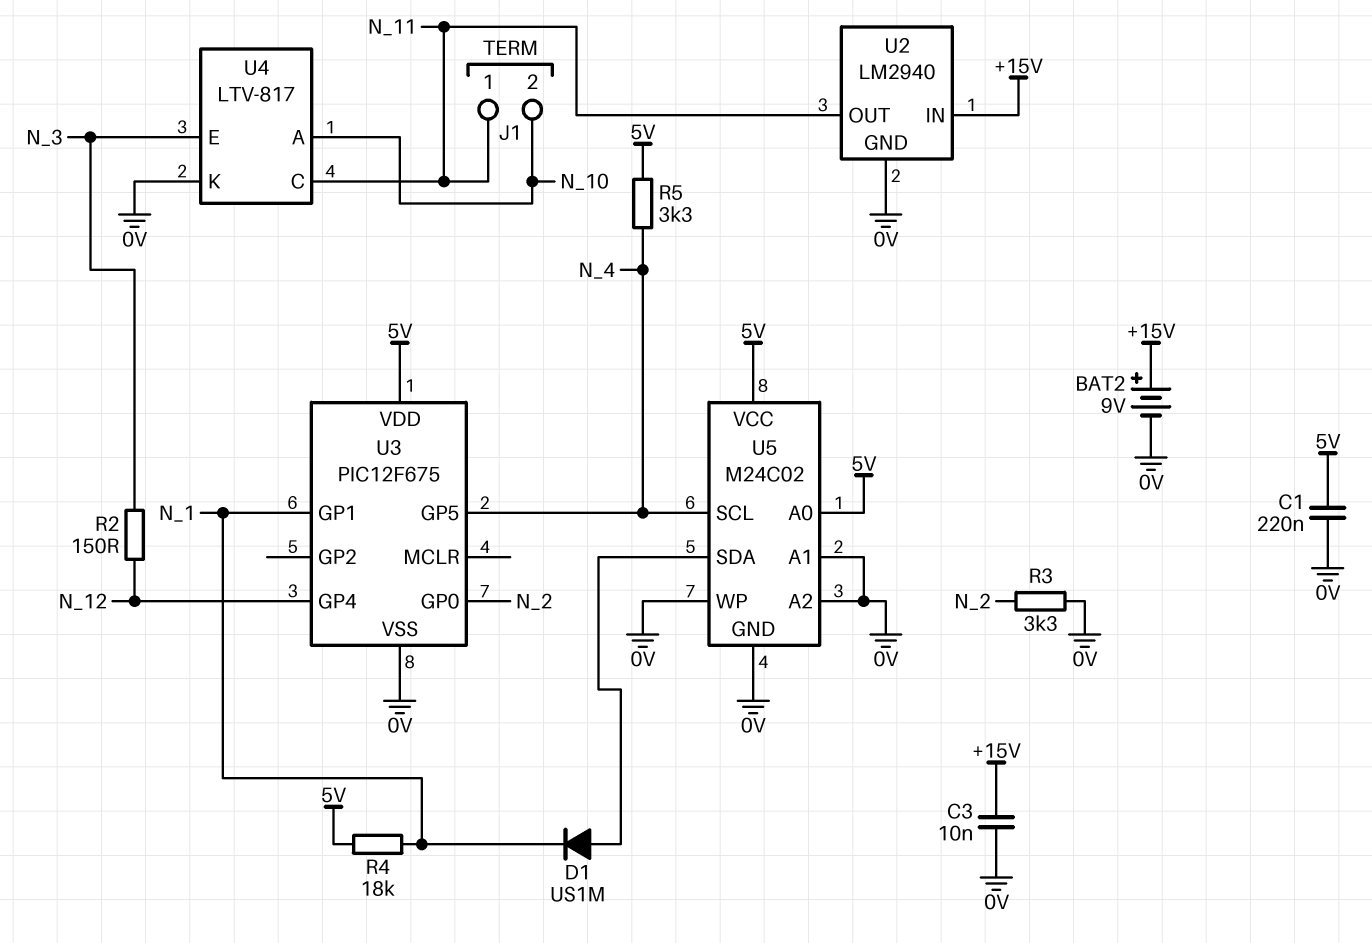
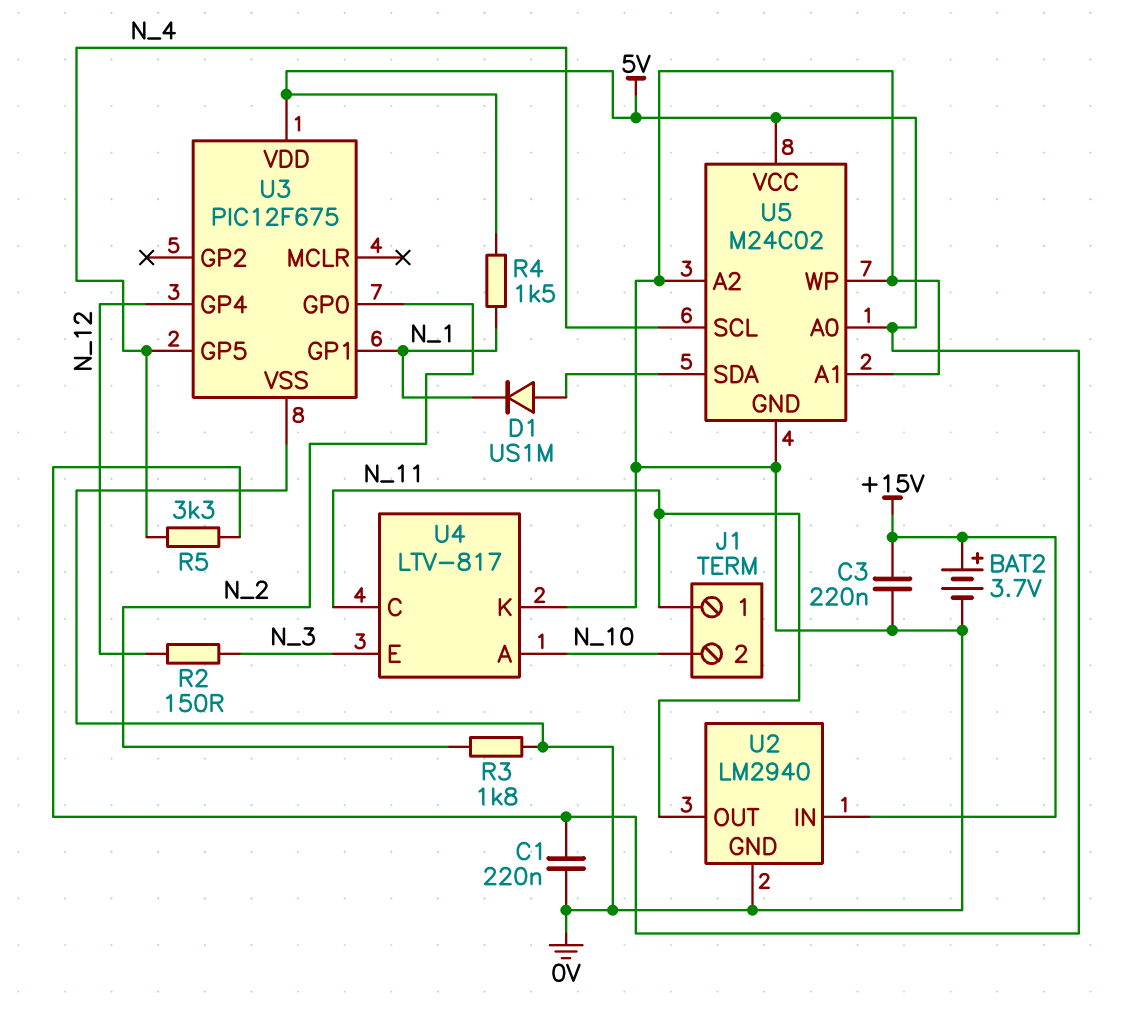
BAT2: 9V (plus +15V, minus 0V) -> 3.7V (plus +15V, minus 0V)
C3: 10nF (+15V, 0V) -> 220nF (+15V, 0V)
R3: 3.3k (0V, N_2) -> 1.8k (0V, N_2)
R4: 18k (5V, N_1) -> 1.5k (5V, N_1)

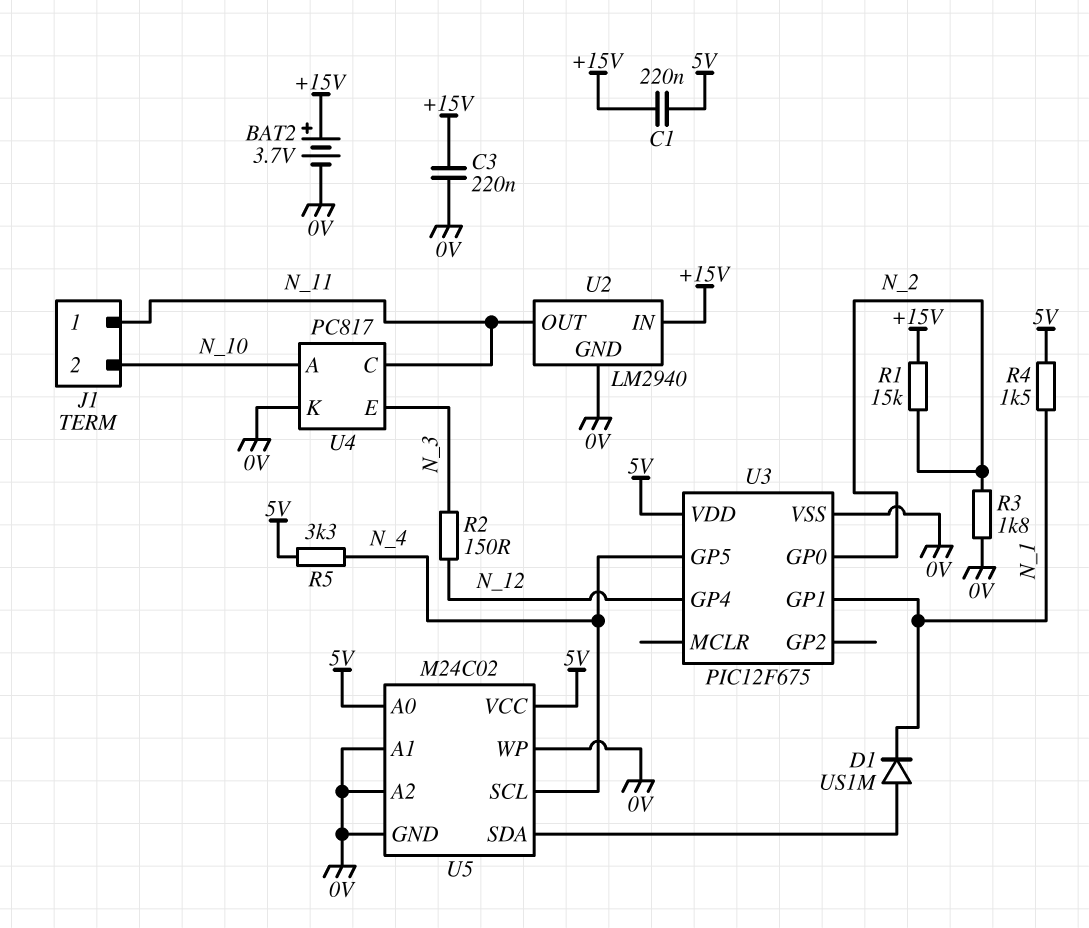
C1: 220nF (0V, 5V) -> 220nF (+15V, 5V)
R1: none -> 15k (+15V, N_2)
U4: LTV-817 -> PC817

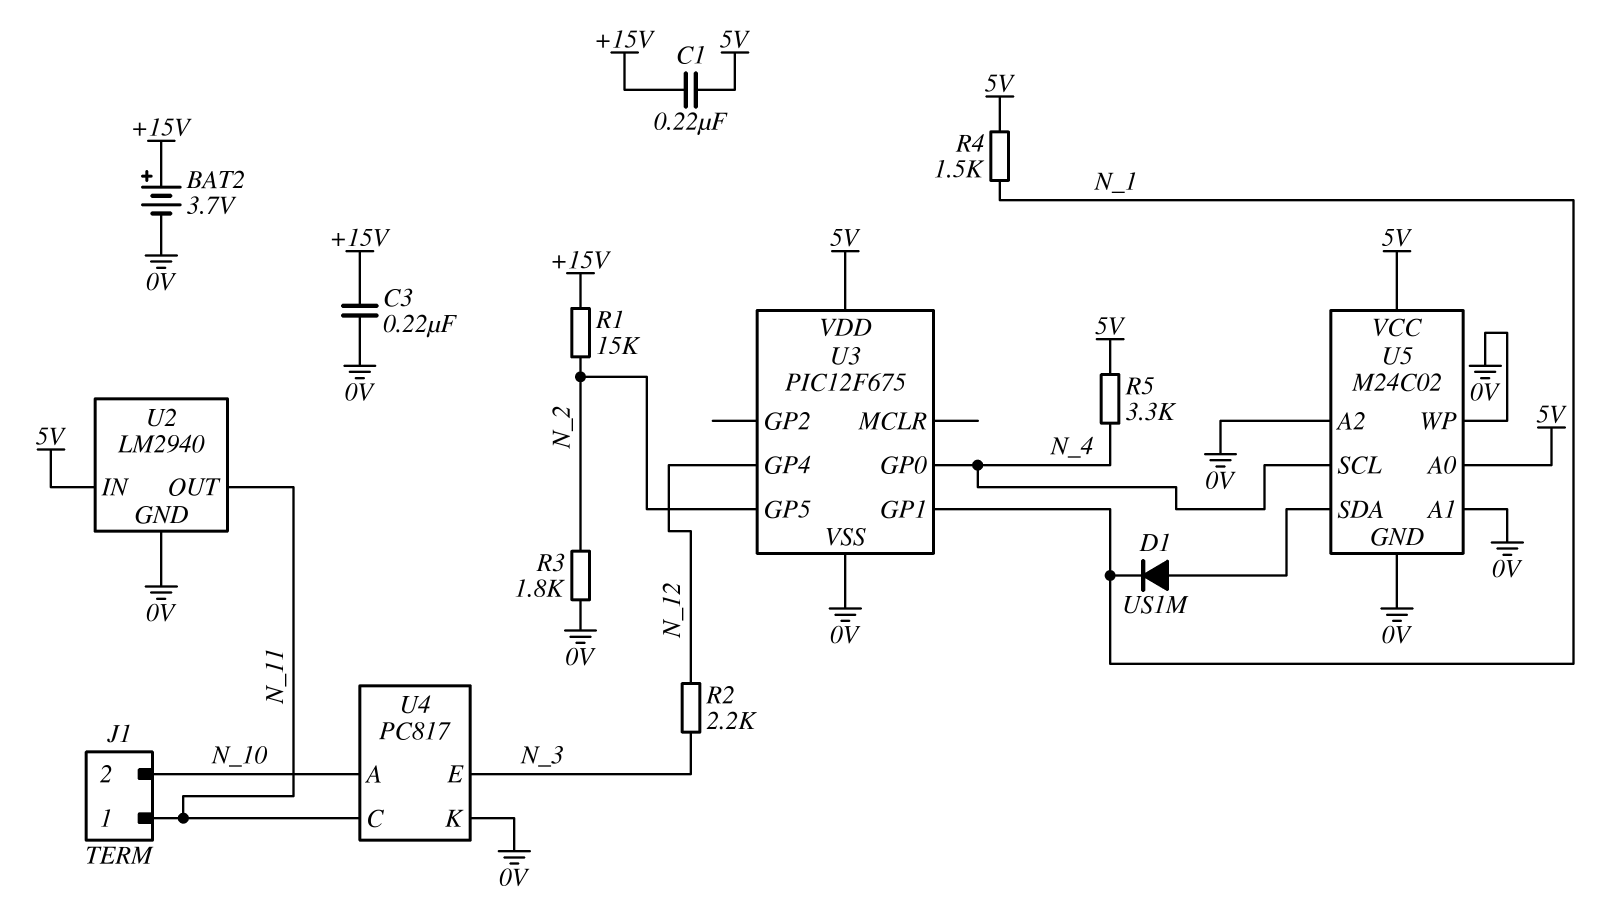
R2: 150 (N_3, N_12) -> 2.2k (N_3, N_12)
U2 pin IN: +15V -> 5V
U3 pin GP0: N_2 -> N_4
U3 pin GP5: N_4 -> N_2

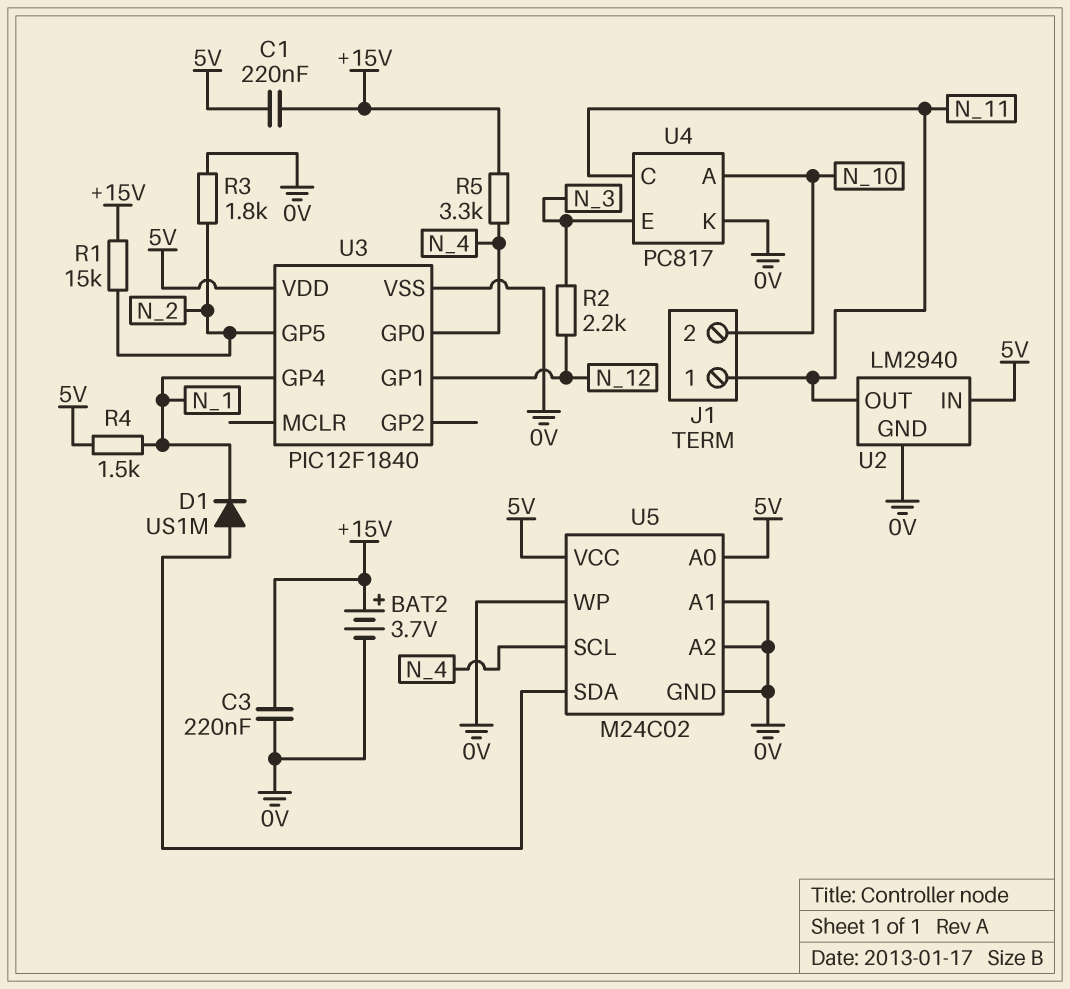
R5: 3.3k (5V, N_4) -> 3.3k (+15V, N_4)
U3: PIC12F675 -> PIC12F1840
U3 pin GP1: N_1 -> N_12
U3 pin GP4: N_12 -> N_1

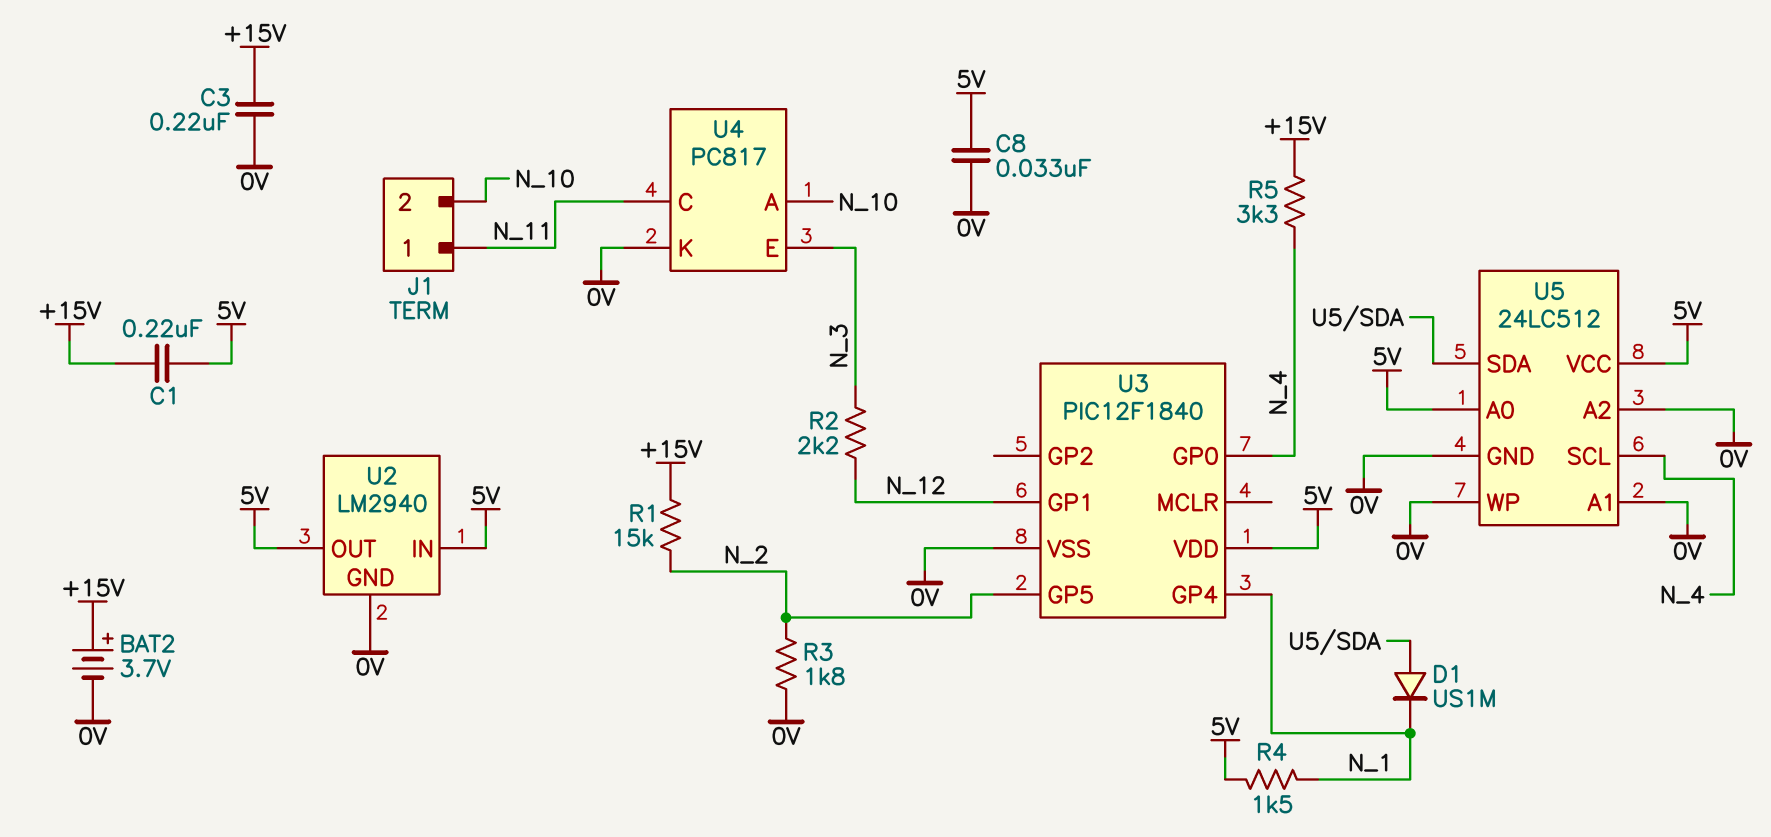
C8: none -> 33nF (0V, 5V)
U2 pin OUT: N_11 -> 5V
U5: M24C02 -> 24LC512

